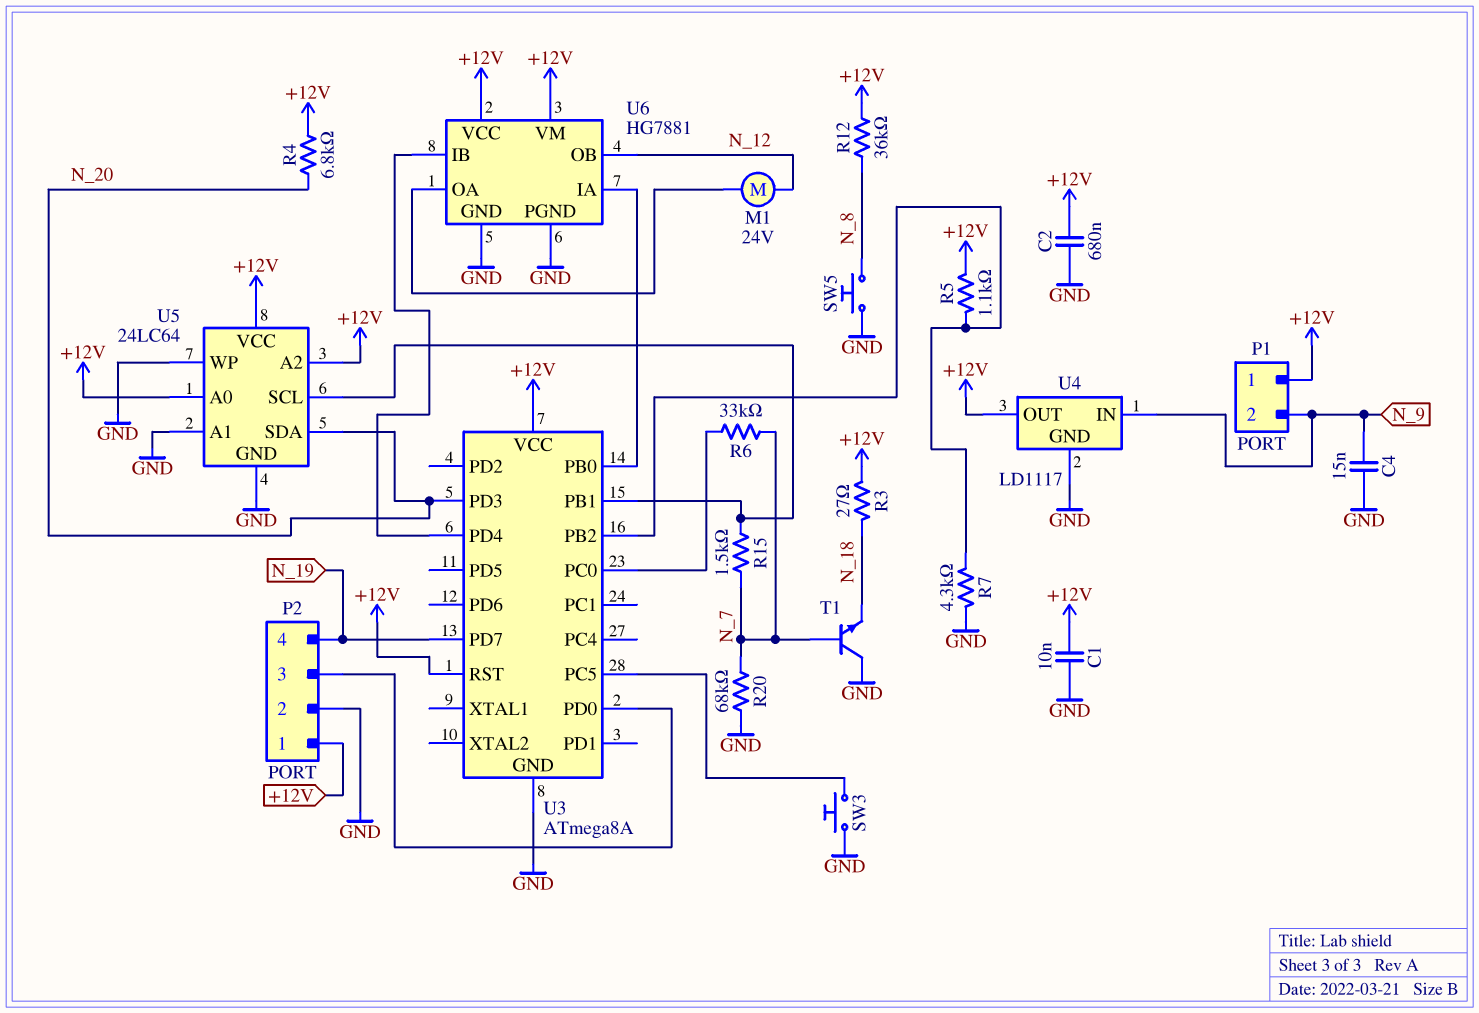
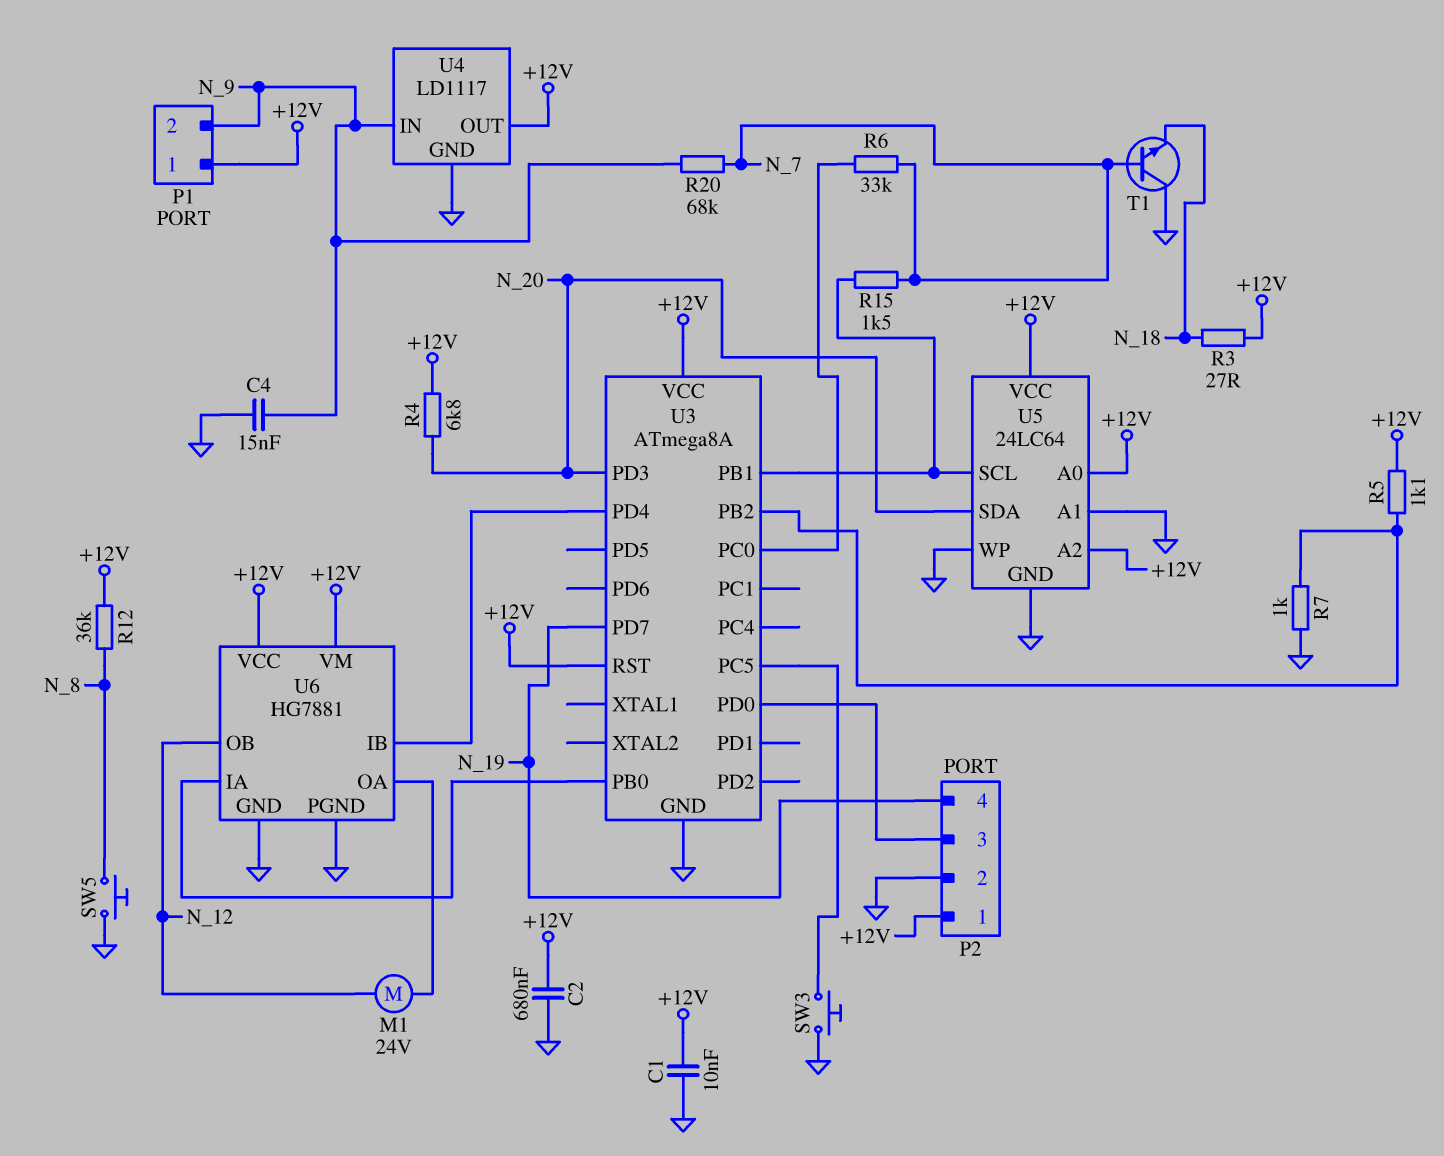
R7: 4.3k (GND, U3/PB2) -> 1k (GND, U3/PB2)
R20: 68k (GND, N_7) -> 68k (N_7, N_9)

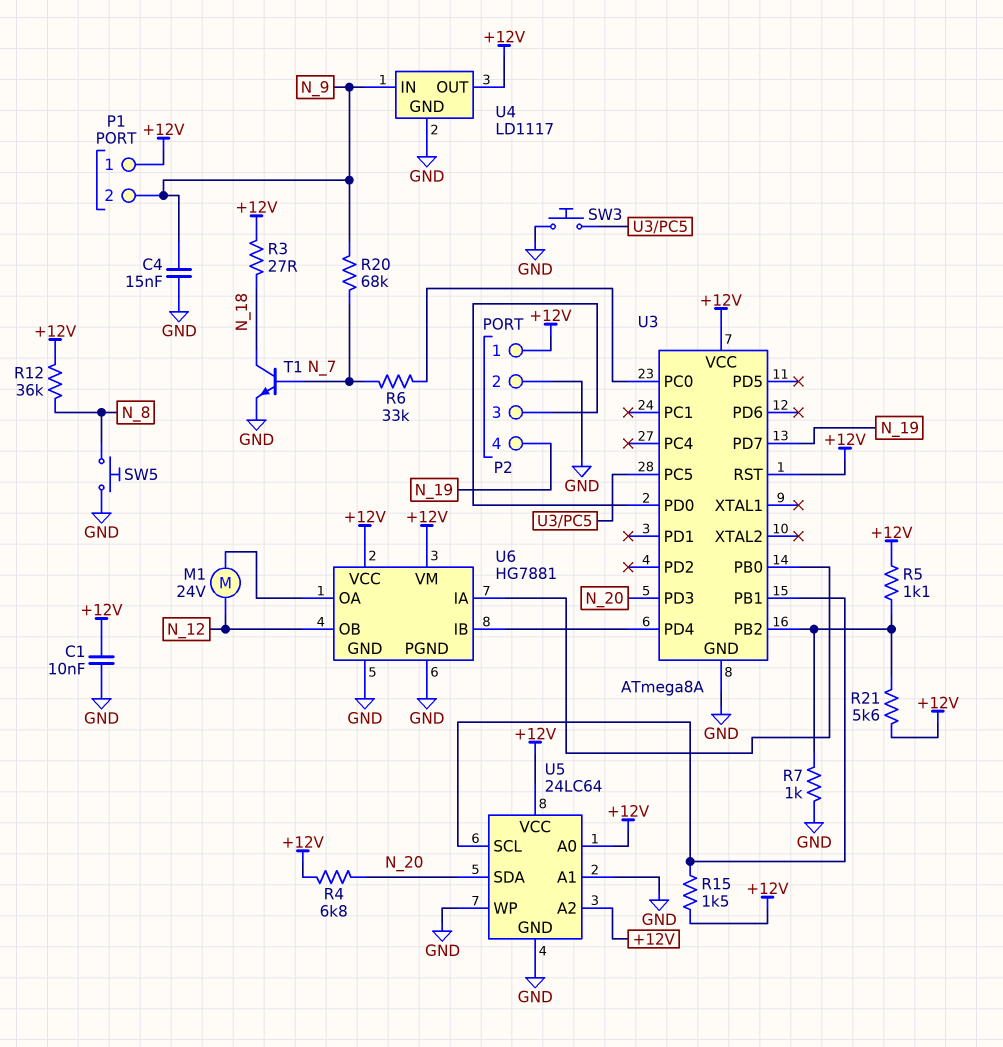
C2: 680nF (+12V, GND) -> none
R15: 1.5k (N_7, U3/PB1) -> 1.5k (+12V, U3/PB1)
R21: none -> 5.6k (+12V, U3/PB2)
T1: NPN (B N_7, C GND, E N_18) -> NPN (B N_7, C N_18, E GND)

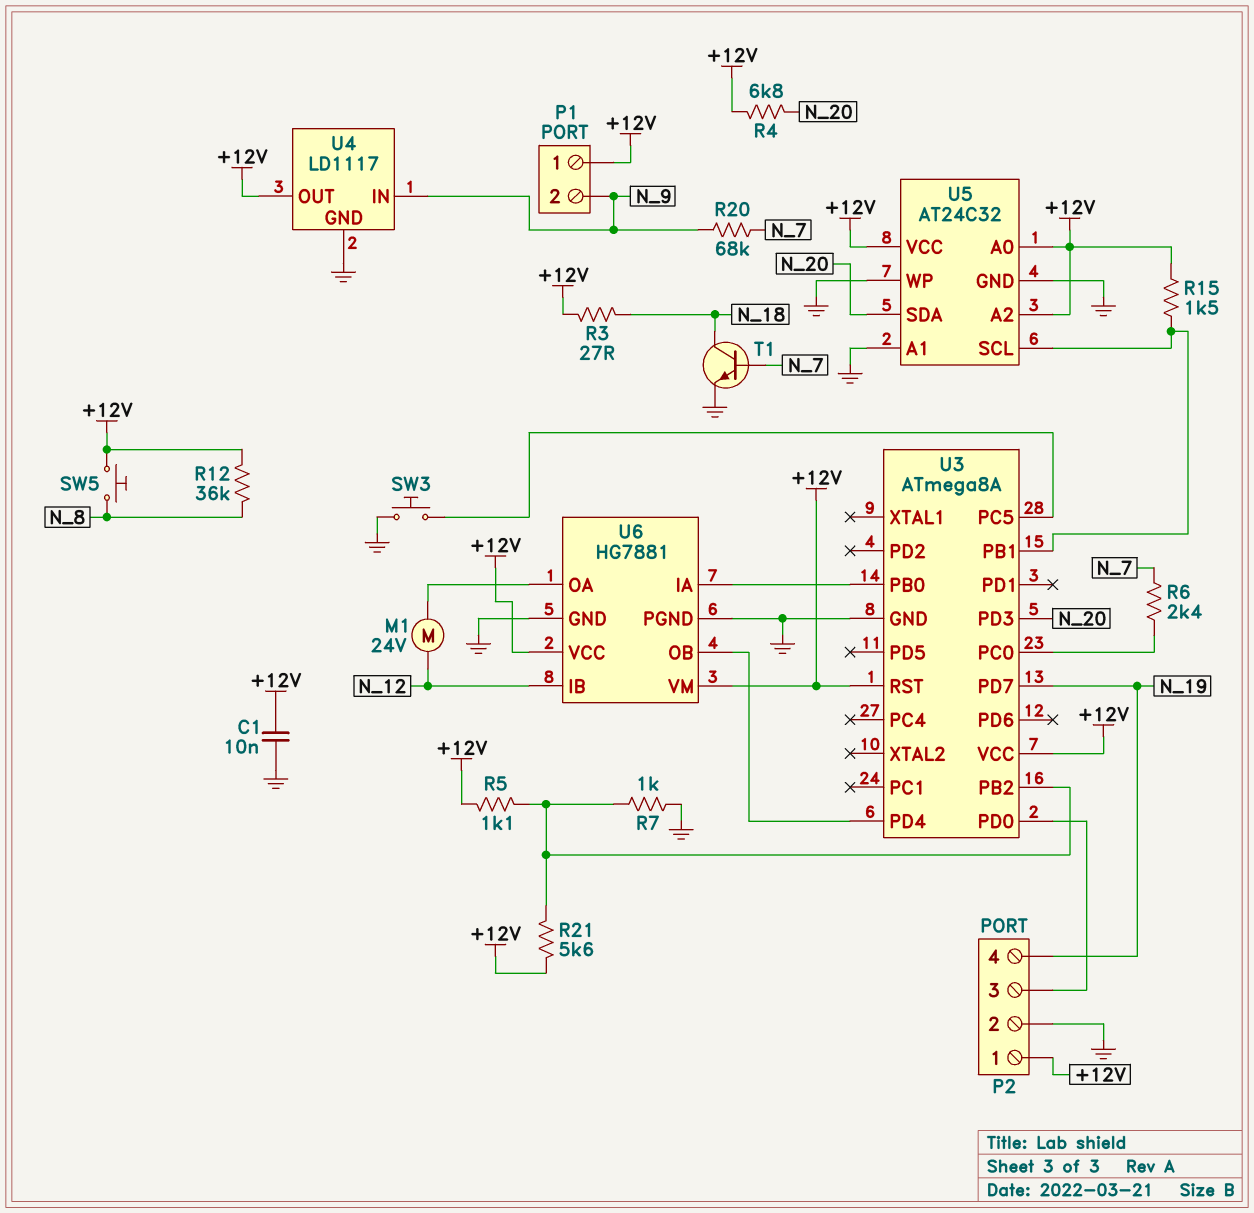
C4: 15nF (GND, N_9) -> none
R6: 33k (N_7, U3/PC0) -> 2.4k (N_7, U3/PC0)
SW5: button (GND, N_8) -> button (+12V, N_8)
U5: 24LC64 -> AT24C32
U6 pin IB: U3/PD4 -> N_12
U6 pin OB: N_12 -> U3/PD4

